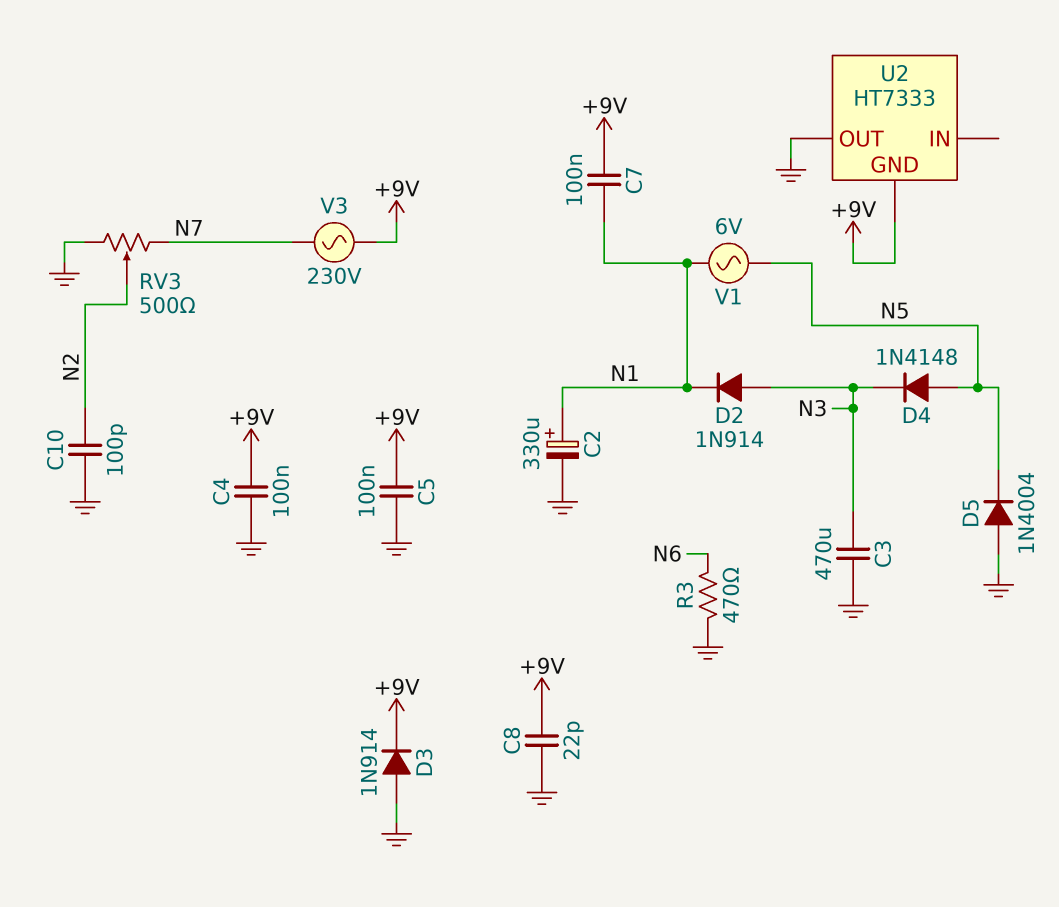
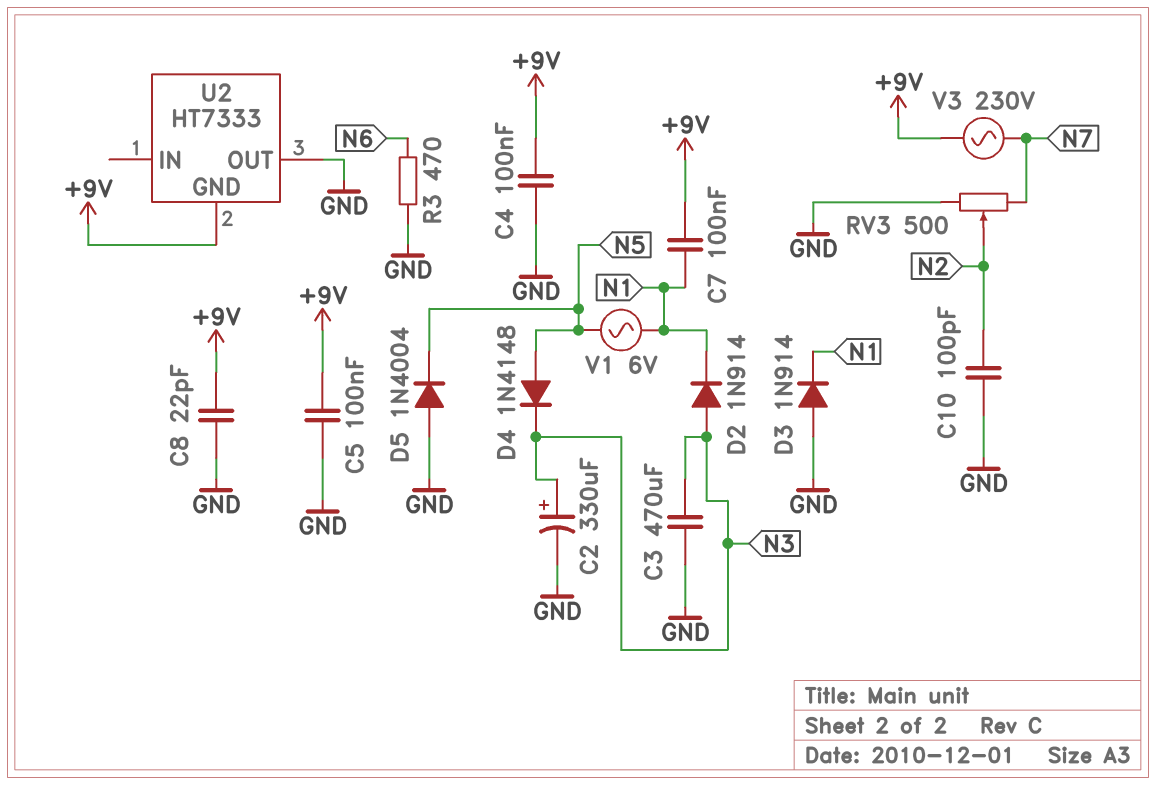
C2: 330uF (plus N1, minus GND) -> 330uF (plus N3, minus GND)
D3: diode 1N914 (A GND, K +9V) -> diode 1N914 (A GND, K N1)

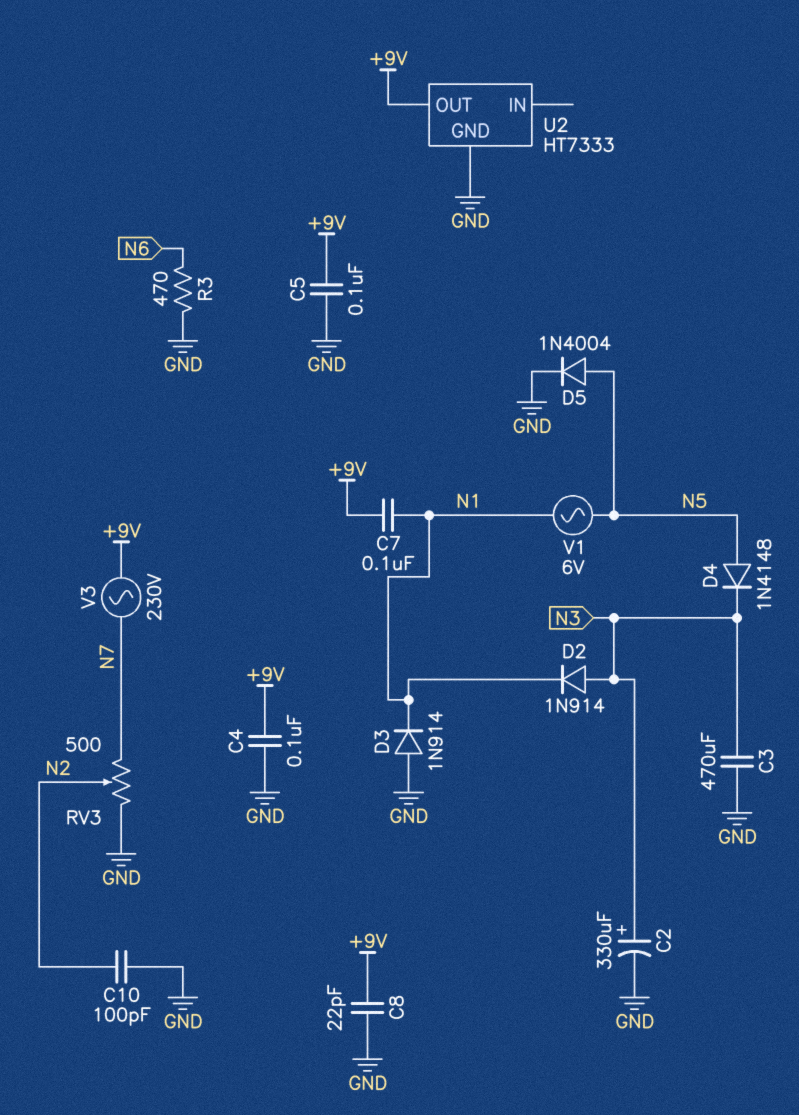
D5: diode 1N4004 (A GND, K N5) -> diode 1N4004 (A N5, K GND)
U2 pin GND: +9V -> GND
U2 pin OUT: GND -> +9V

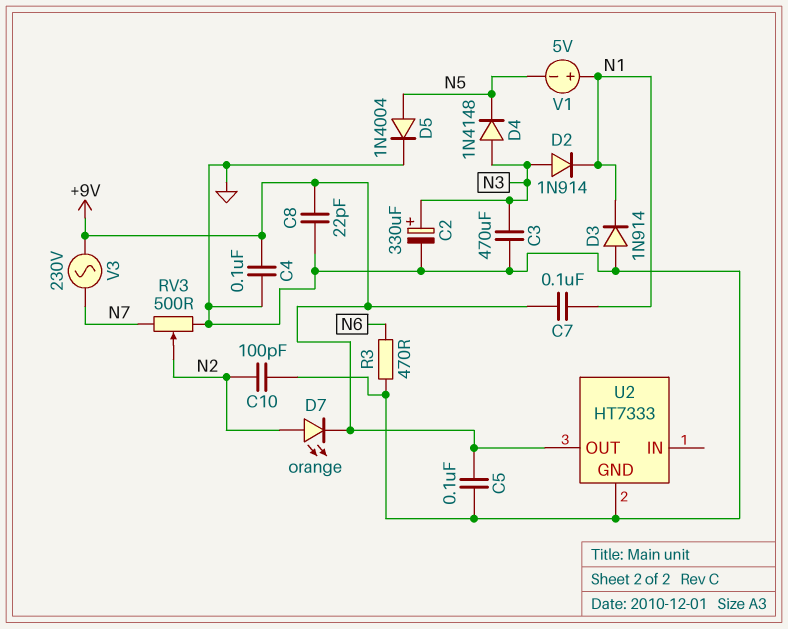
D4: diode 1N4148 (A N5, K N3) -> diode 1N4148 (A N3, K N5)
D7: none -> LED orange (A N2, K +9V)
V1: AC 6V (N1, N5) -> 5V (plus N1, minus N5)

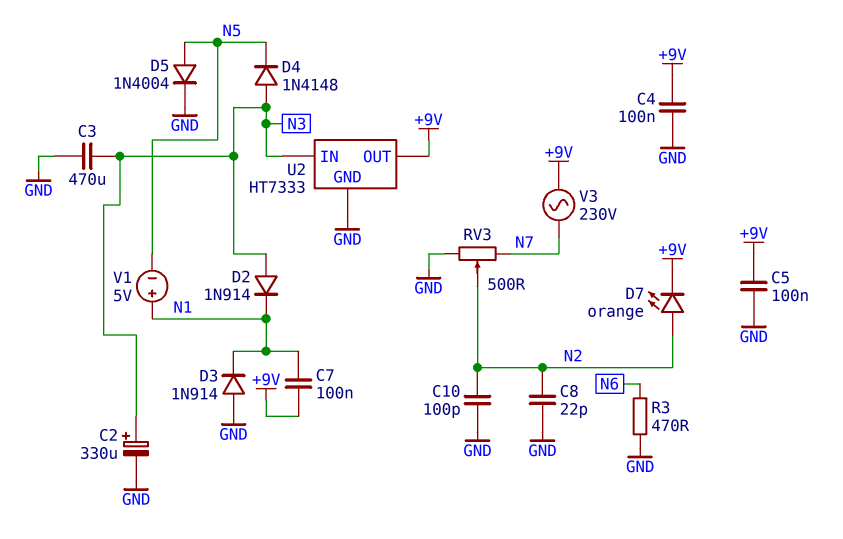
C8: 22pF (+9V, GND) -> 22pF (GND, N2)
U2 pin IN: none -> N3

